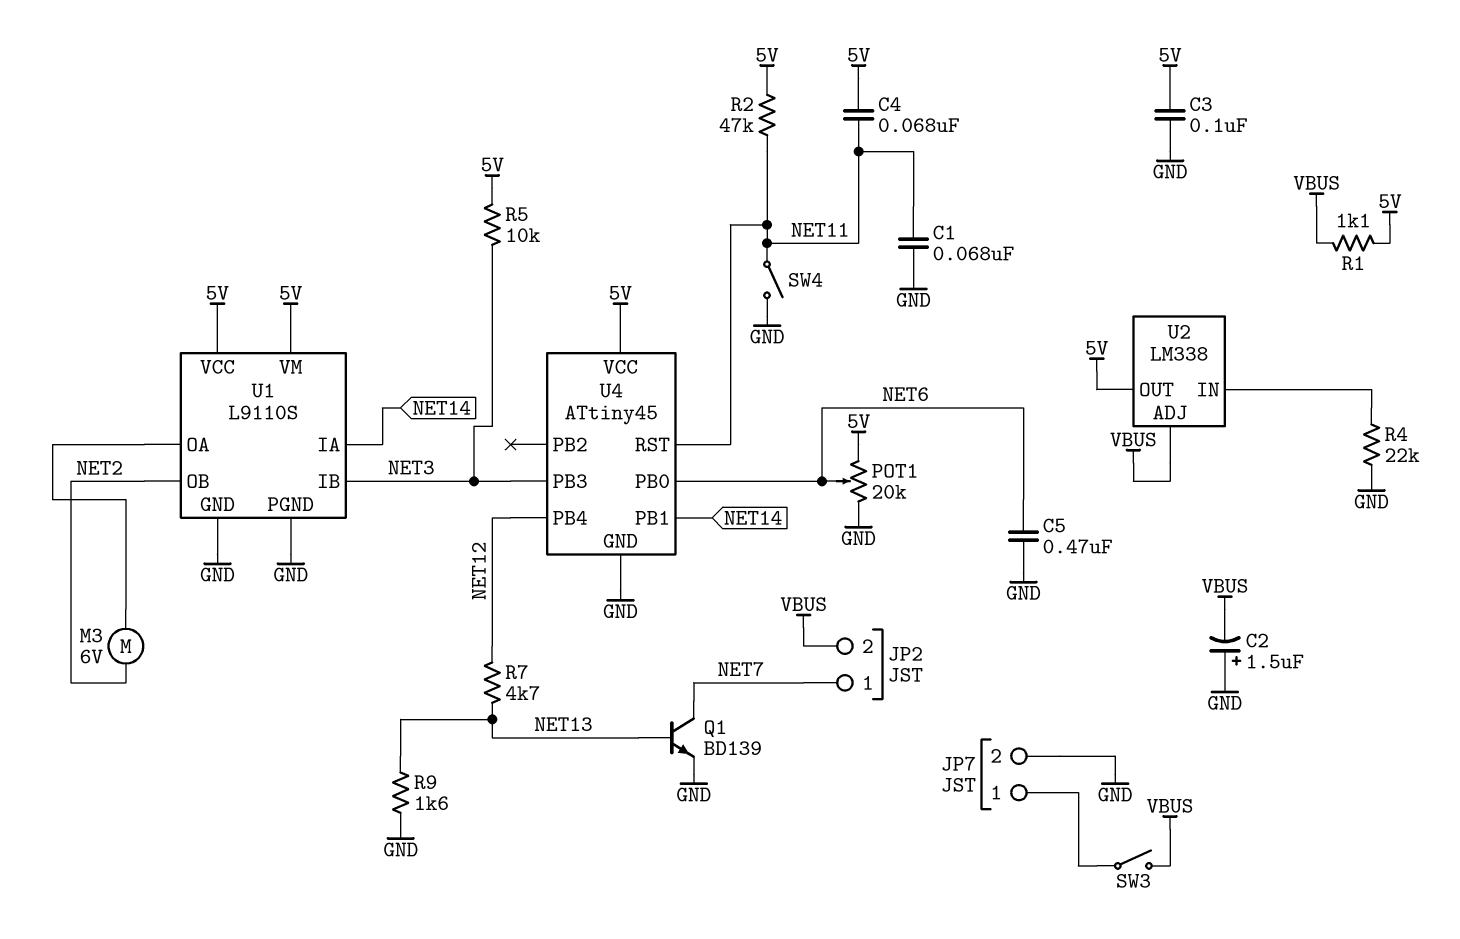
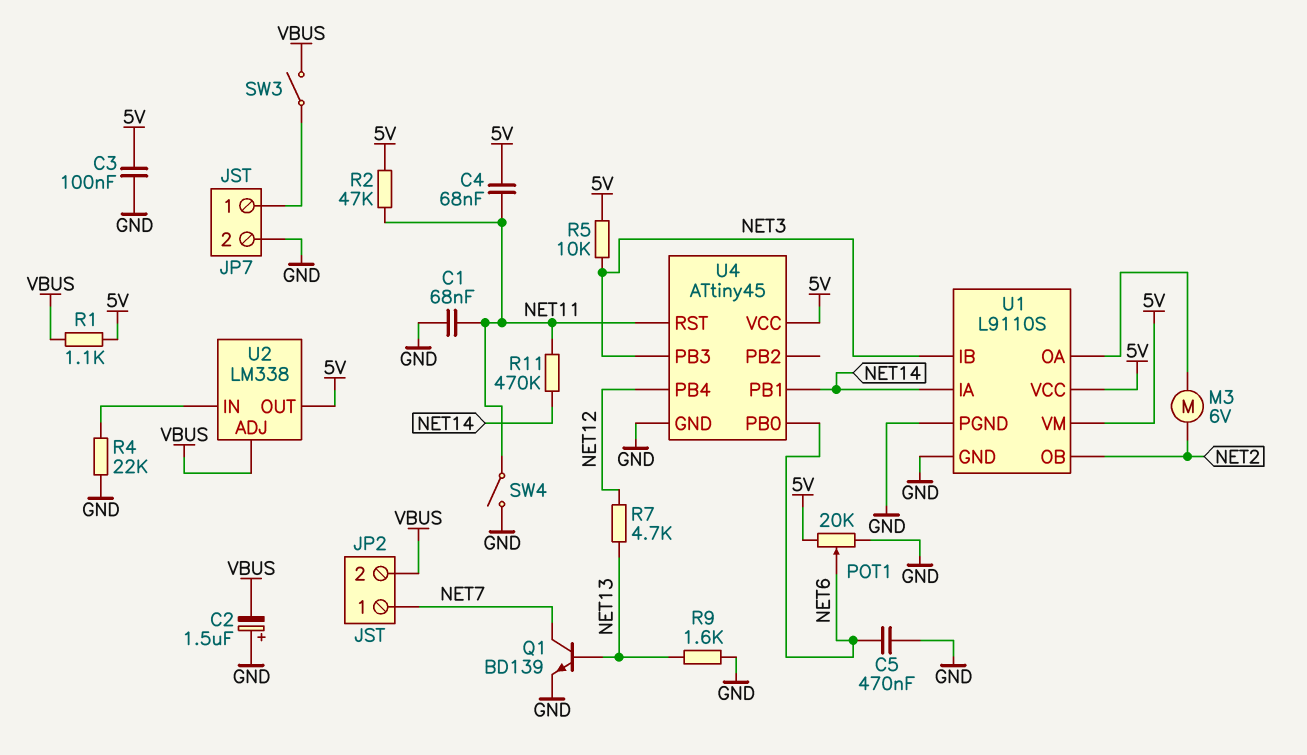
R11: none -> 470k (NET11, NET14)

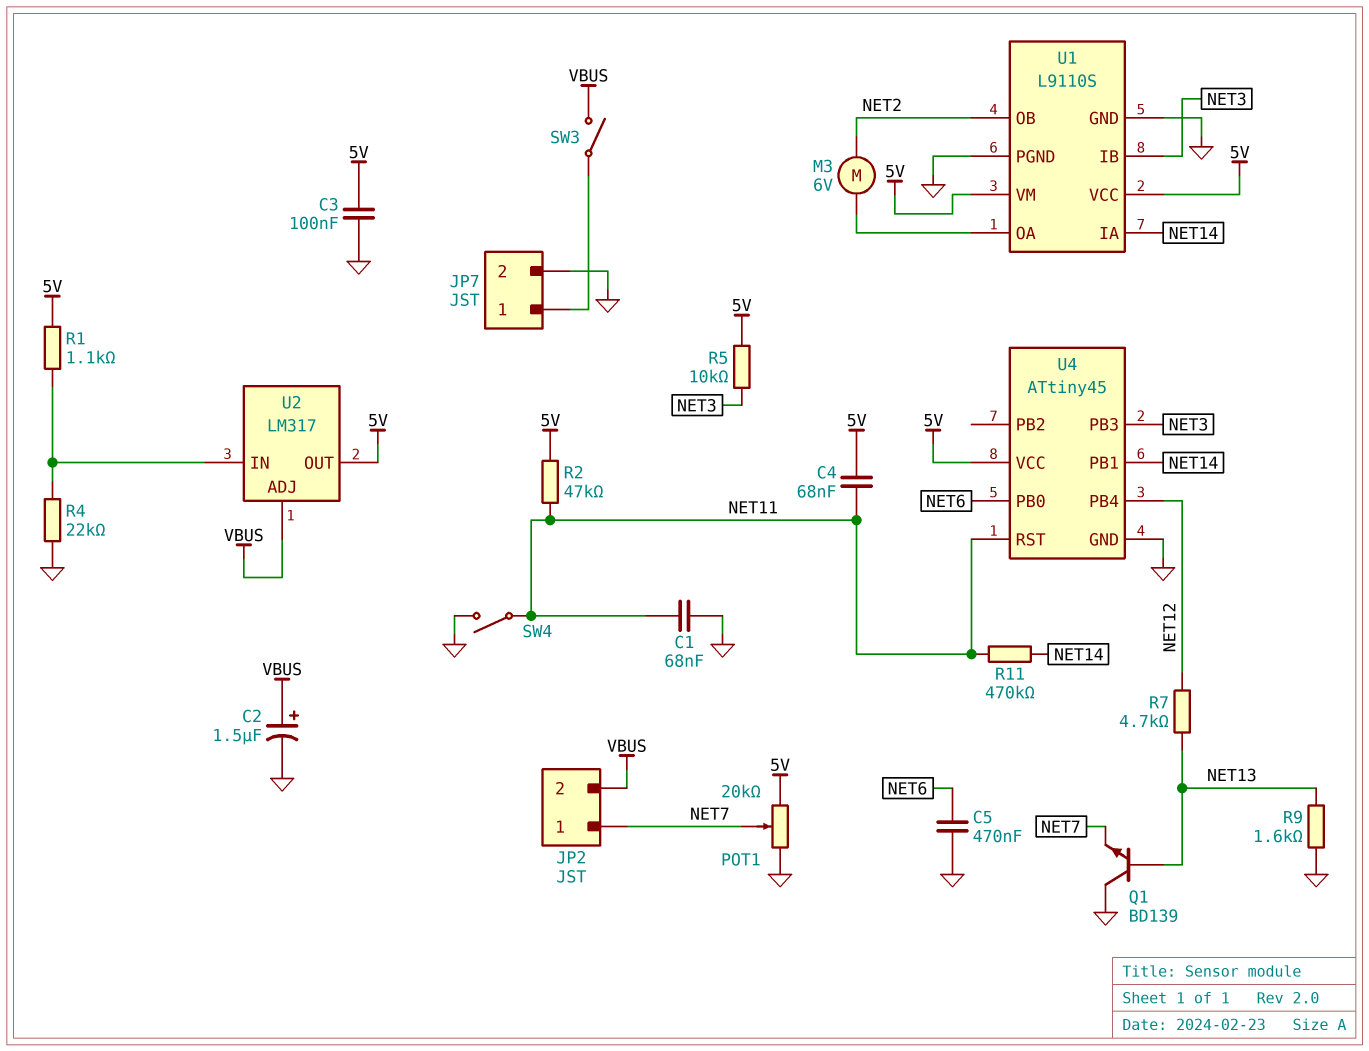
C2: 1.5uF (plus GND, minus VBUS) -> 1.5uF (plus VBUS, minus GND)
POT1: 20k (5V, GND, wiper NET6) -> 20k (5V, GND, wiper NET7)
Q1: NPN BD139 (B NET13, C NET7, E GND) -> NPN BD139 (B NET13, C GND, E NET7)
R1: 1.1k (5V, VBUS) -> 1.1k (5V, U2/IN)
U2: LM338 -> LM317

